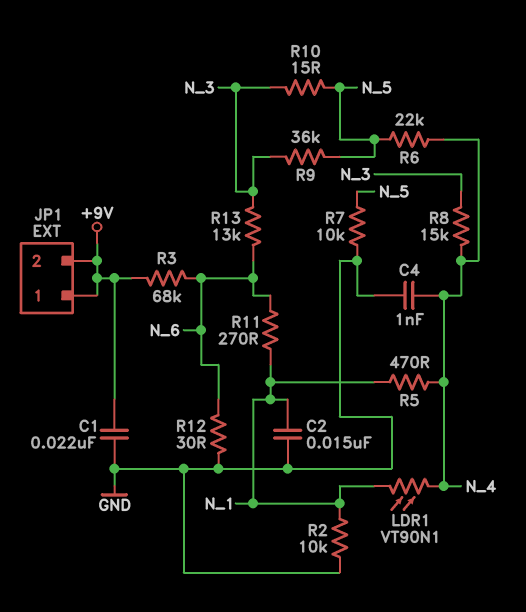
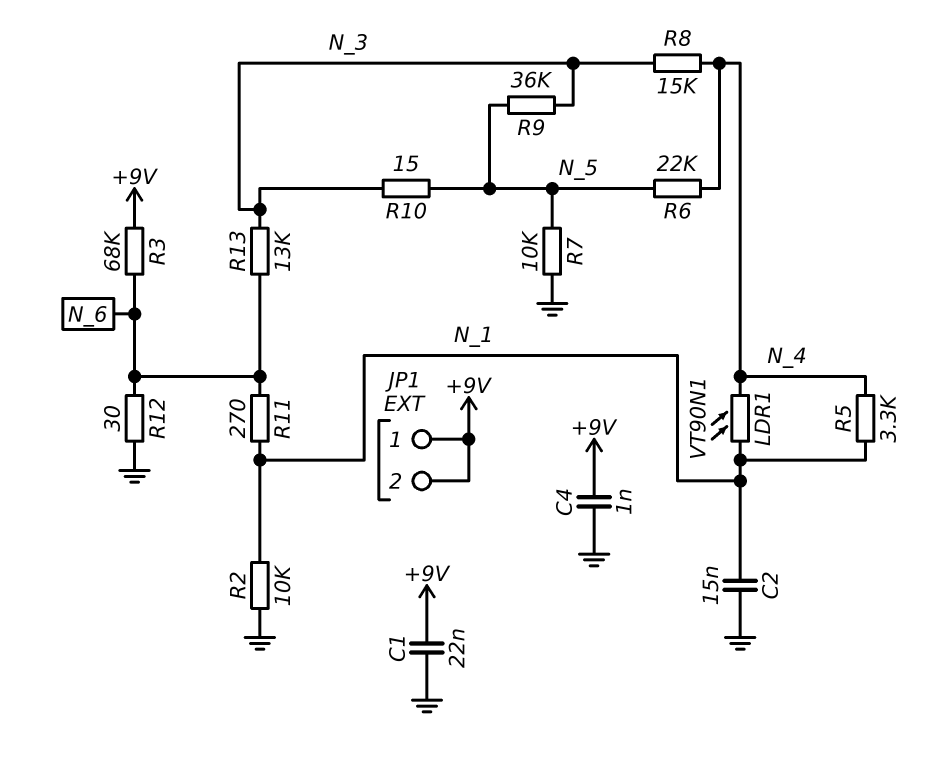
C4: 1nF (GND, N_4) -> 1nF (+9V, GND)
R5: 470 (N_1, N_4) -> 3.3k (N_1, N_4)

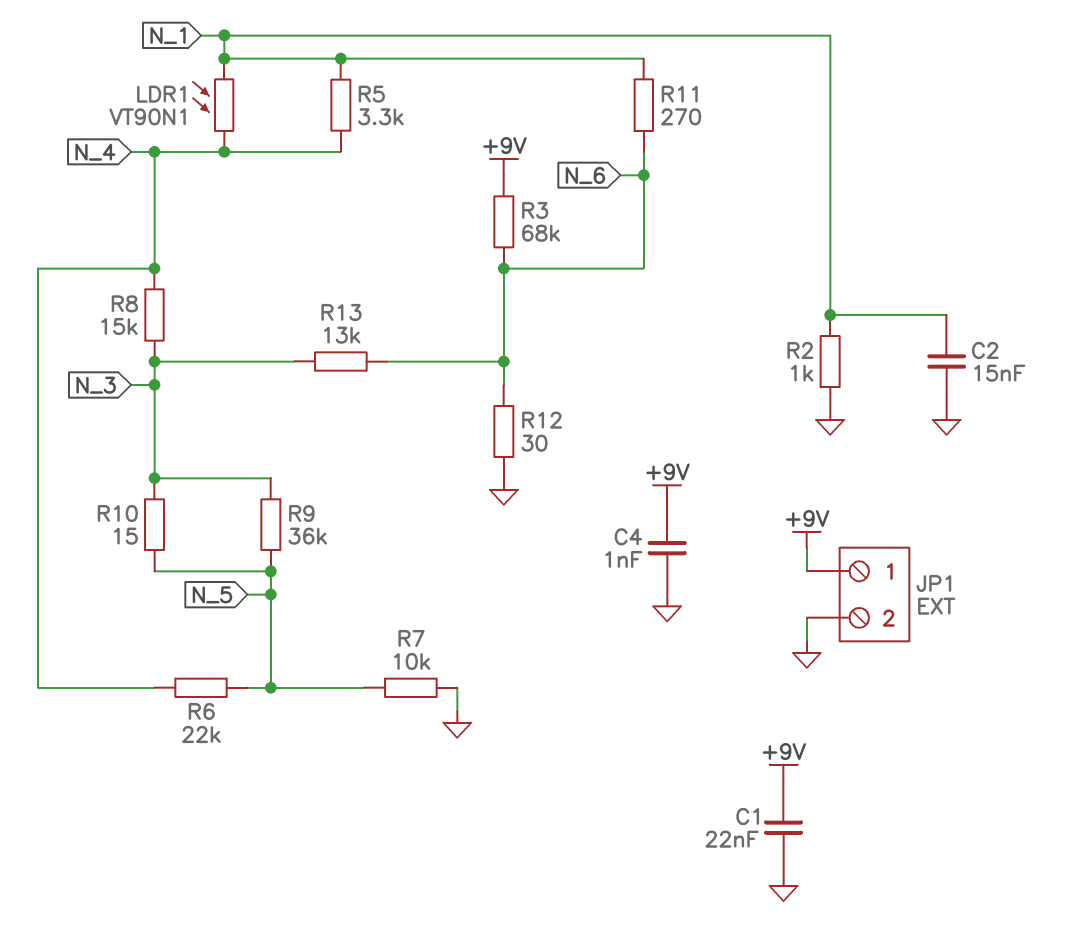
JP1 pin 2: +9V -> GND
R2: 10k (GND, N_1) -> 1k (GND, N_1)

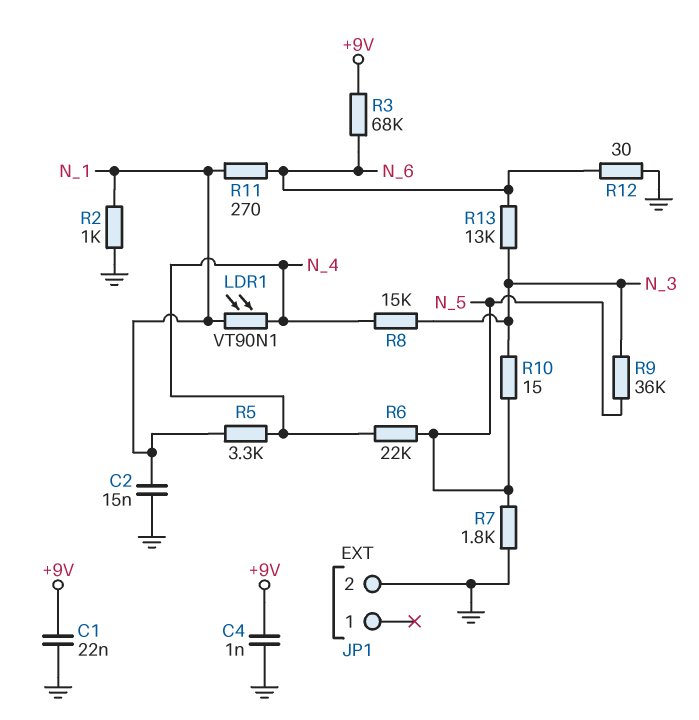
JP1 pin 1: +9V -> none
R7: 10k (GND, N_5) -> 1.8k (GND, N_5)

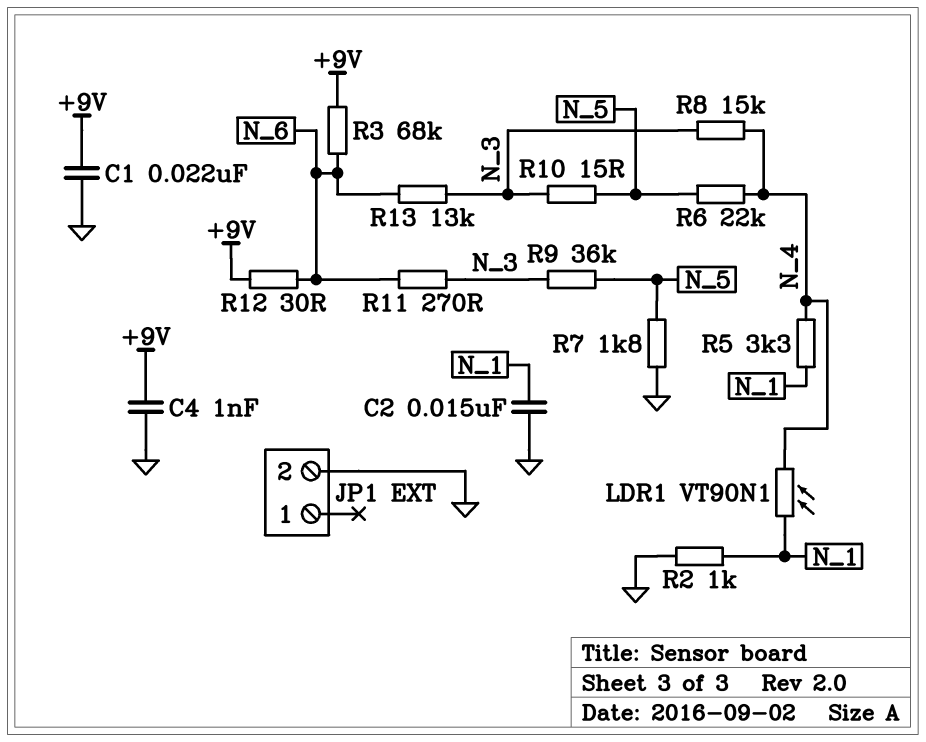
R11: 270 (N_1, N_6) -> 270 (N_3, N_6)
R12: 30 (GND, N_6) -> 30 (+9V, N_6)

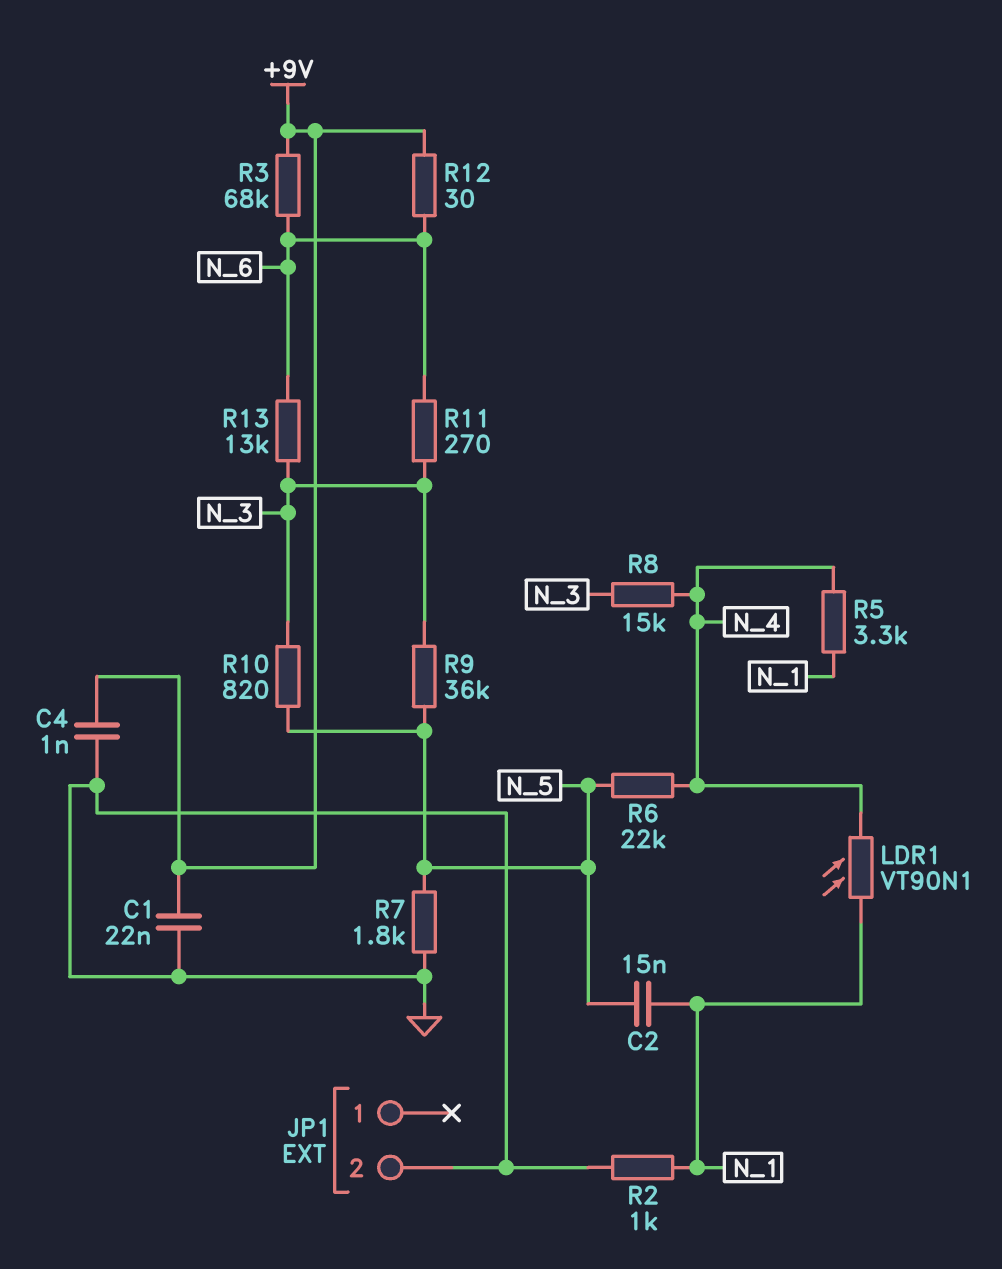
C2: 15nF (GND, N_1) -> 15nF (N_1, N_5)
R10: 15 (N_3, N_5) -> 820 (N_3, N_5)

